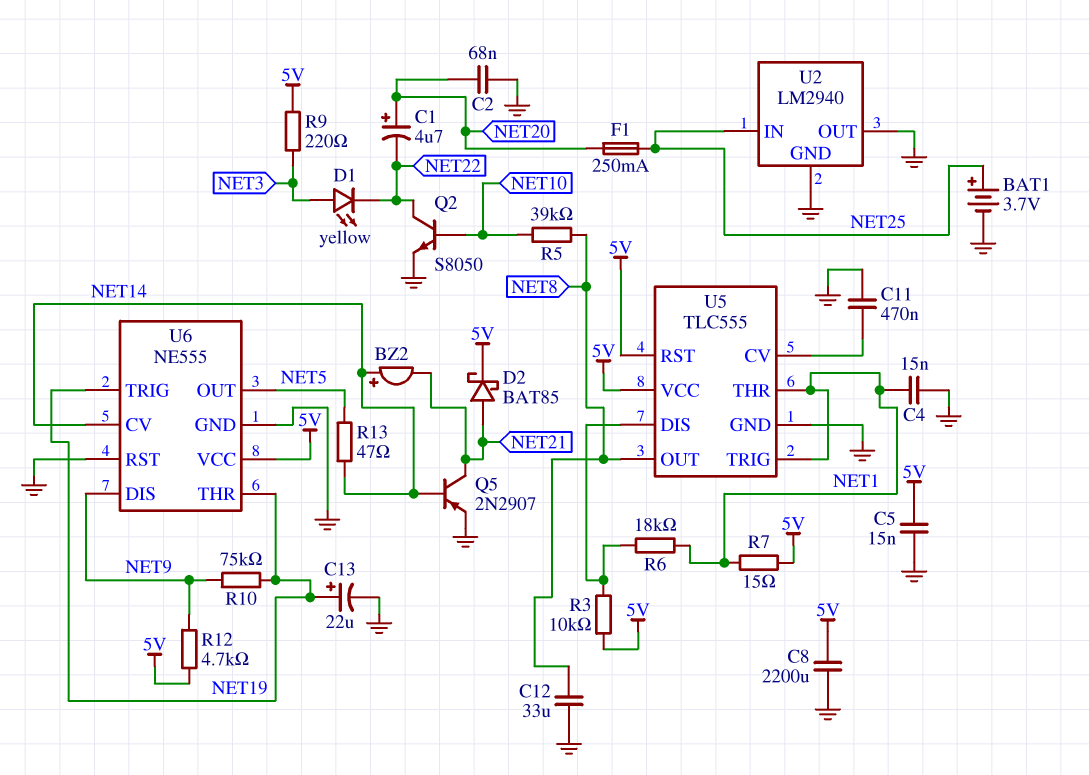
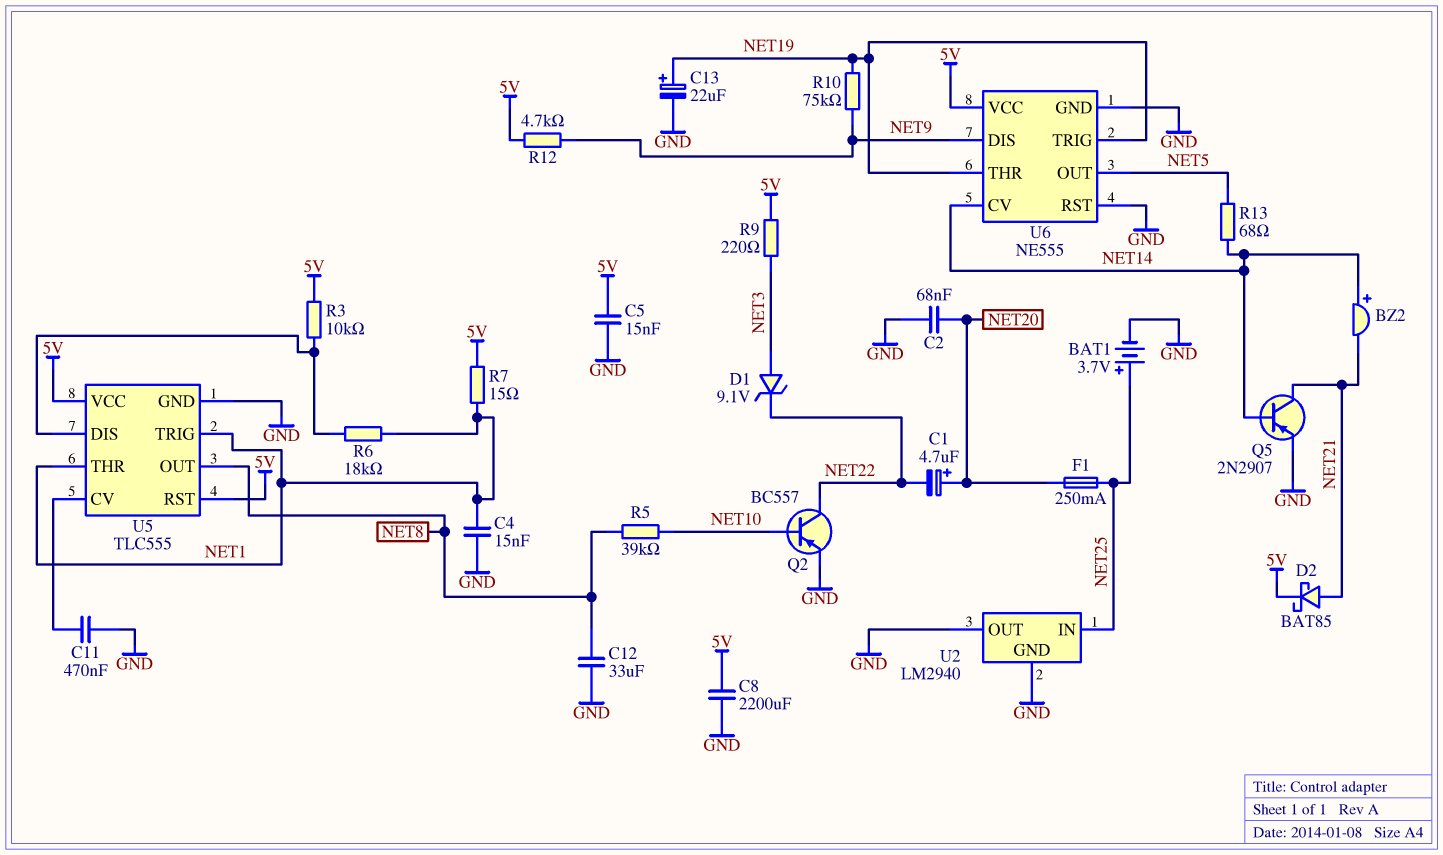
D1: LED yellow (A NET3, K NET22) -> zener 9.1V (A NET3, K NET22)
Q2: NPN S8050 (B NET10, C NET22, E GND) -> PNP BC557 (B NET10, C NET22, E GND)
R13: 47 (NET5, NET14) -> 68 (NET5, NET14)

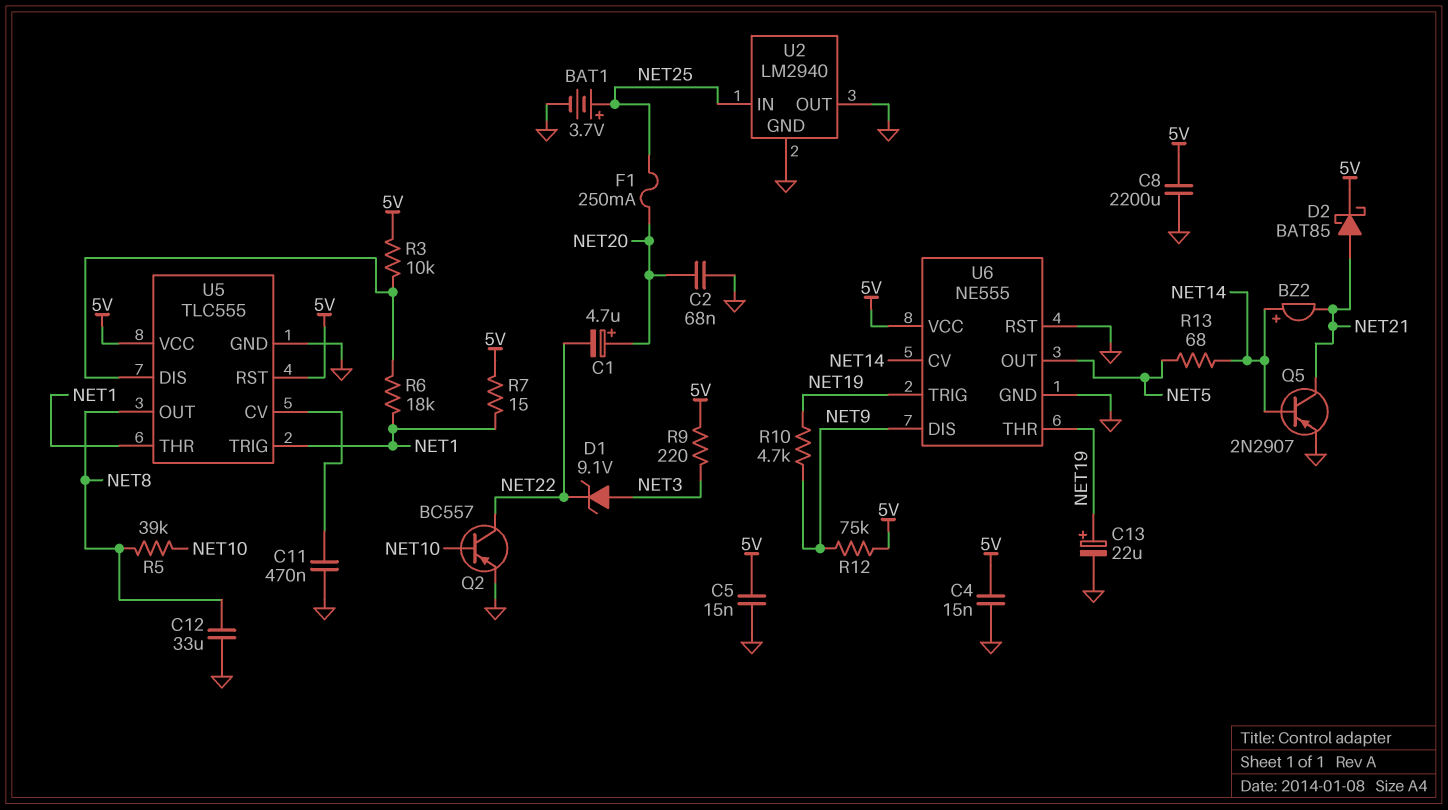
C4: 15nF (GND, NET1) -> 15nF (5V, GND)
R10: 75k (NET9, NET19) -> 4.7k (NET9, NET19)
R12: 4.7k (5V, NET9) -> 75k (5V, NET9)

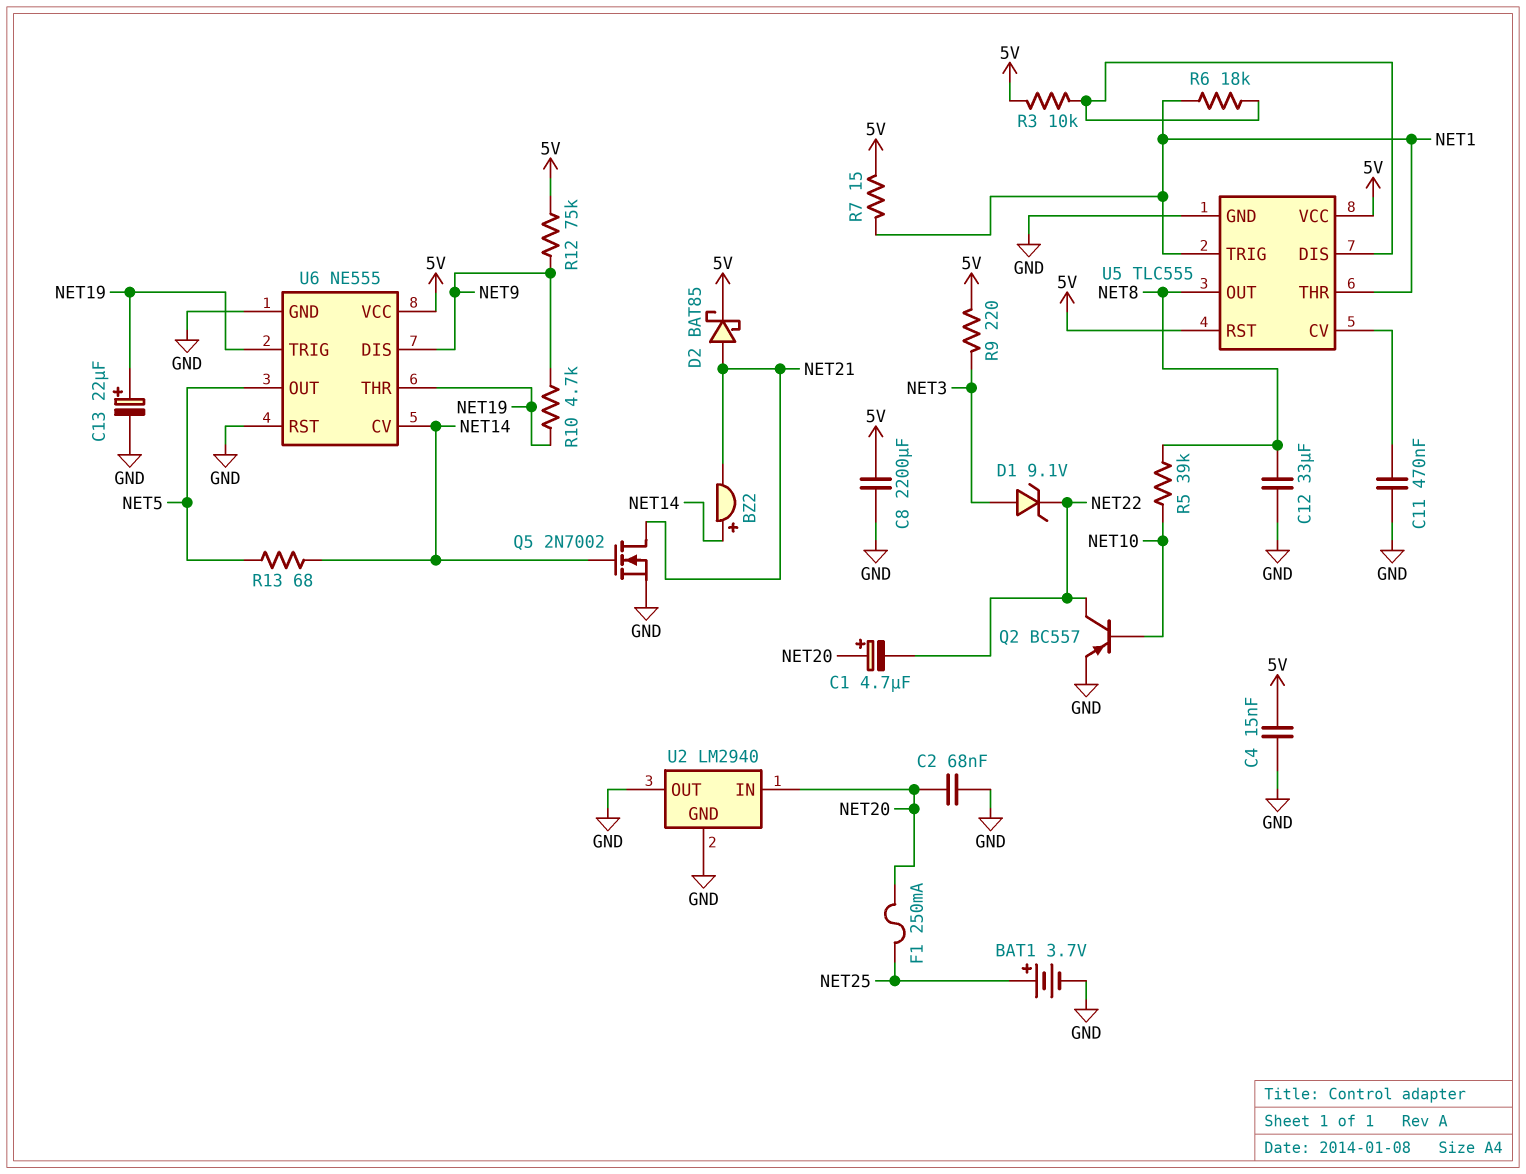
C5: 15nF (5V, GND) -> none
Q5: PNP 2N2907 (B NET14, C NET21, E GND) -> NMOS 2N7002 (G NET14, D NET21, S GND)
U2 pin IN: NET25 -> NET20

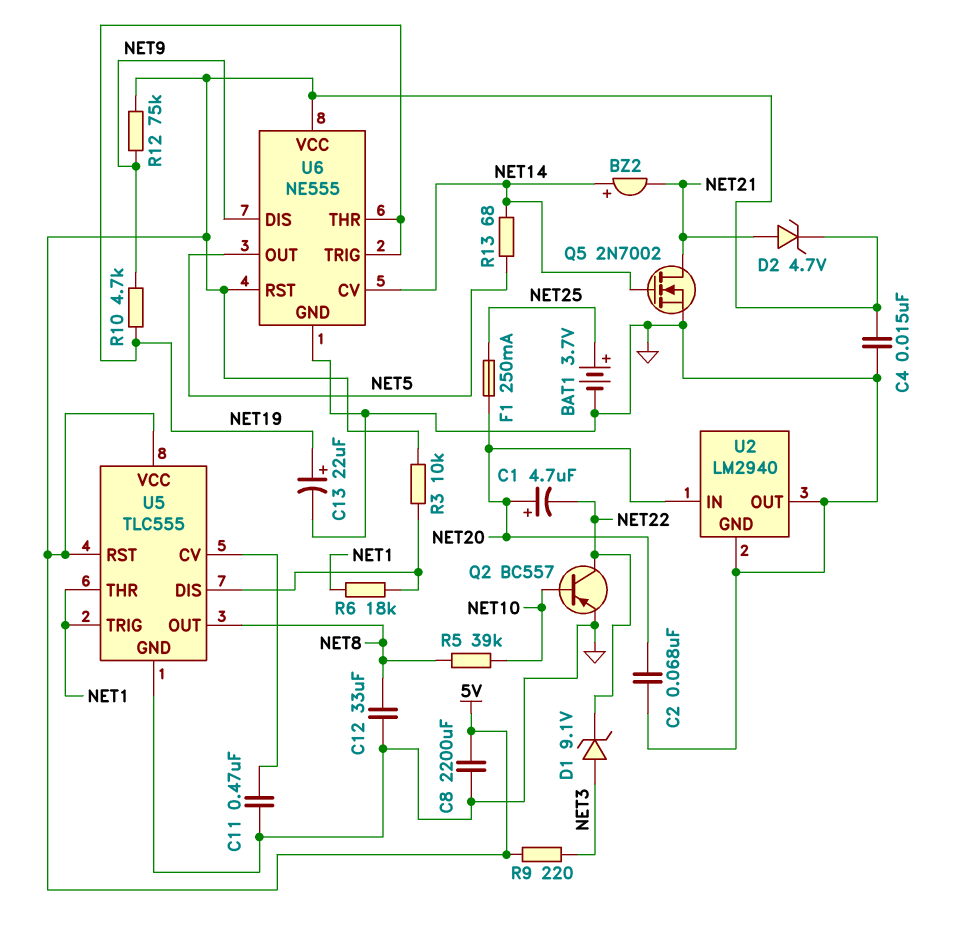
D2: schottky BAT85 (A NET21, K 5V) -> zener 4.7V (A NET21, K 5V)
R7: 15 (5V, NET1) -> none
U6 pin RST: GND -> 5V

